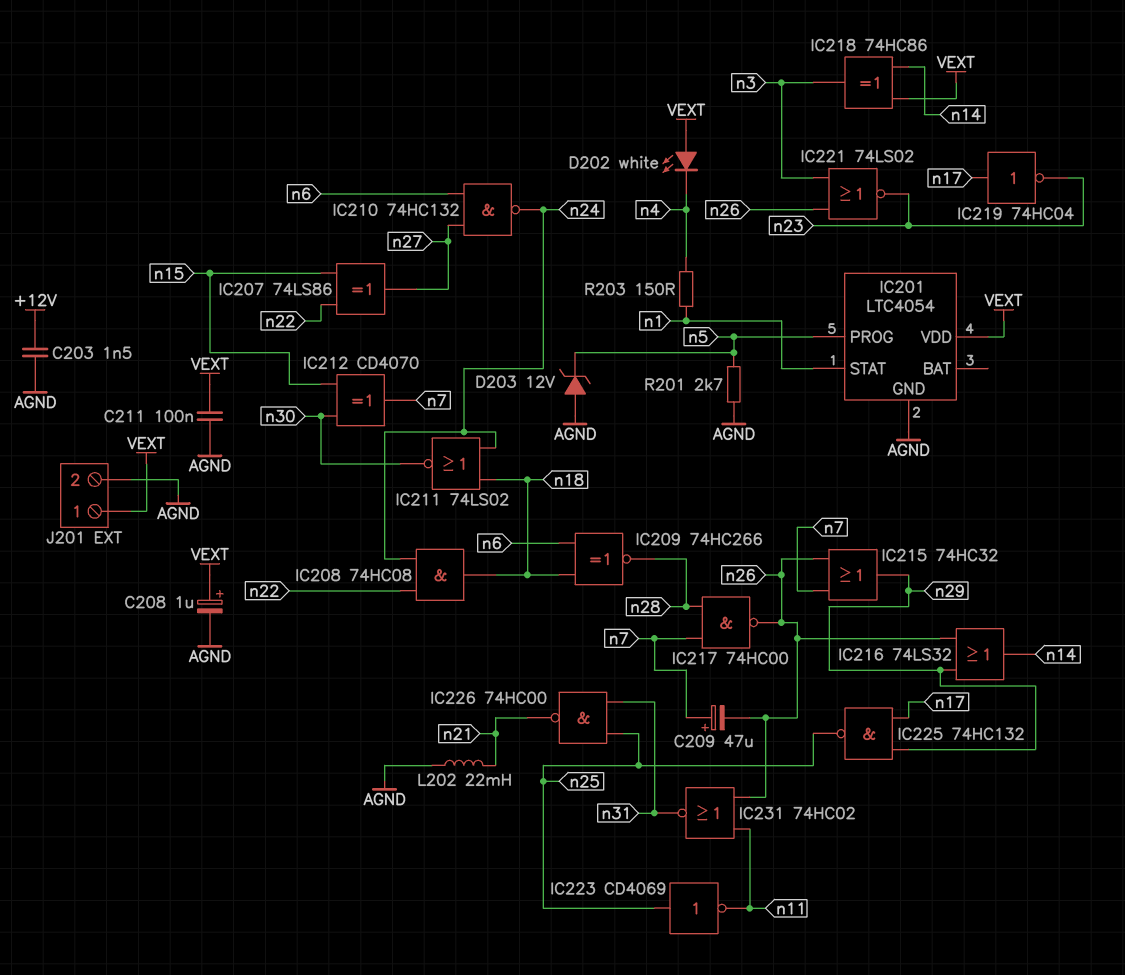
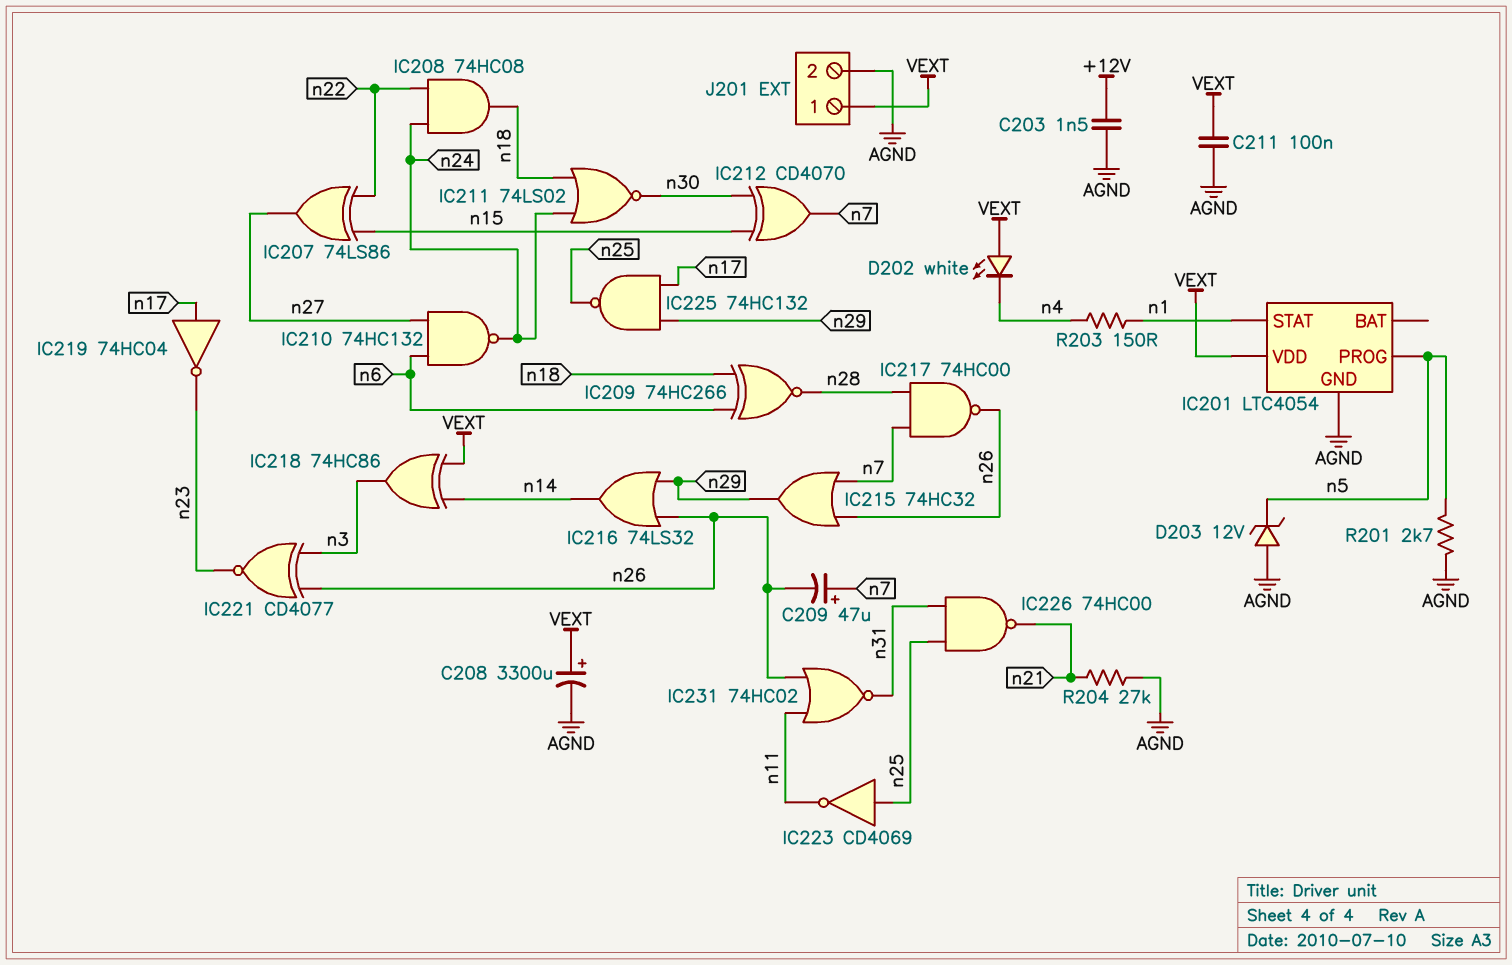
C208: 1uF (plus VEXT, minus AGND) -> 3300uF (plus VEXT, minus AGND)
IC221: NOR 74LS02 (in n3, in n26, out n23) -> XNOR CD4077 (in n3, in n26, out n23)
L202: 22mH (AGND, n21) -> none
R204: none -> 27k (AGND, n21)

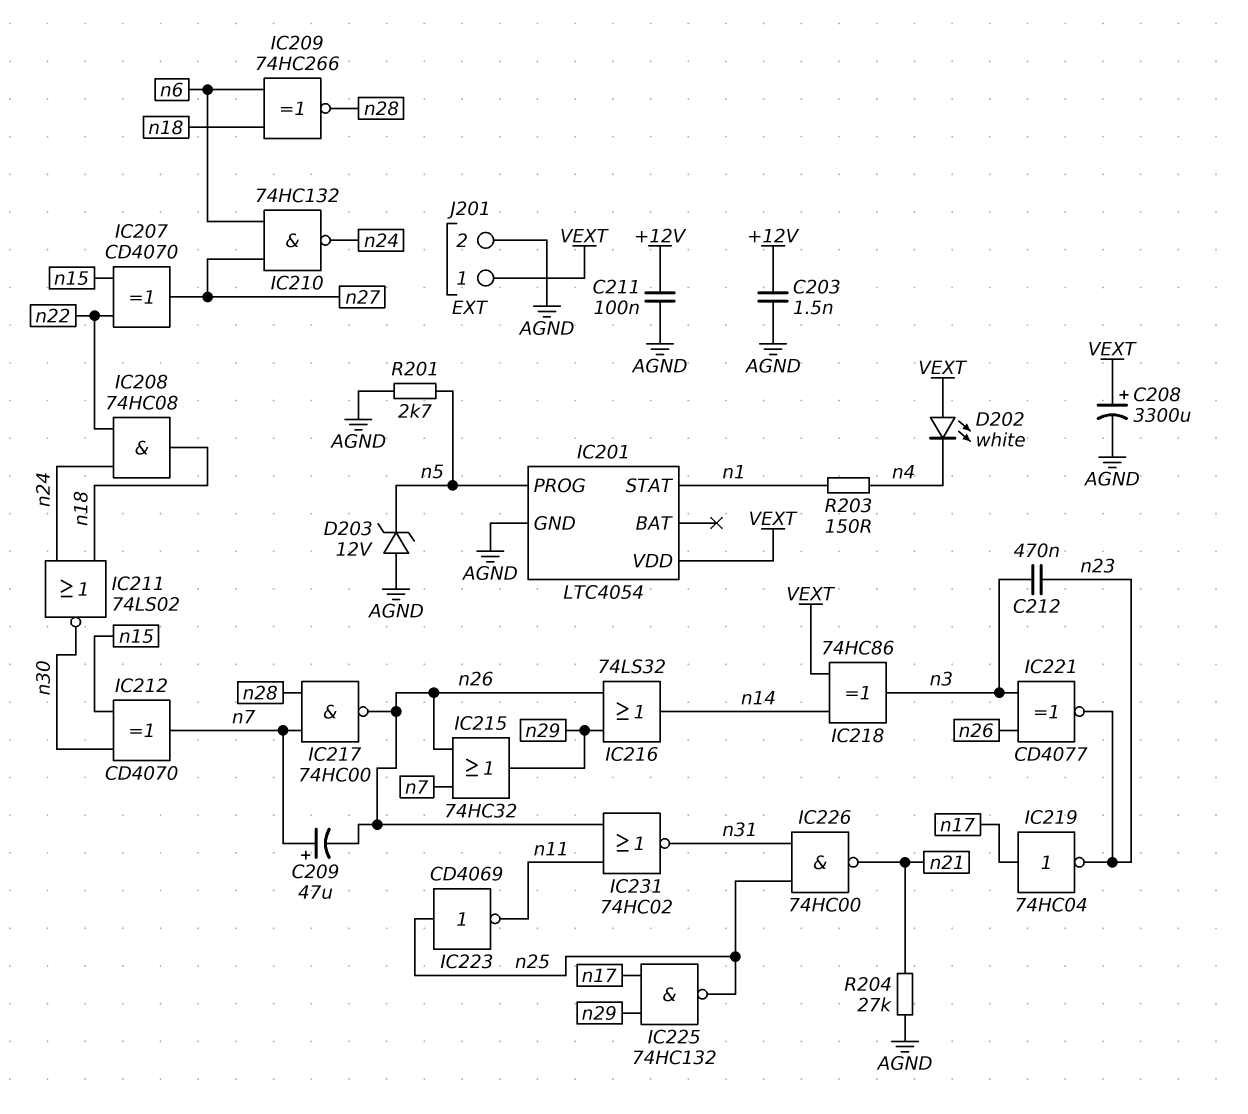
C211: 100nF (AGND, VEXT) -> 100nF (+12V, AGND)
C212: none -> 470nF (n3, n23)
IC207: XOR 74LS86 (in n15, in n22, out n27) -> XOR CD4070 (in n15, in n22, out n27)

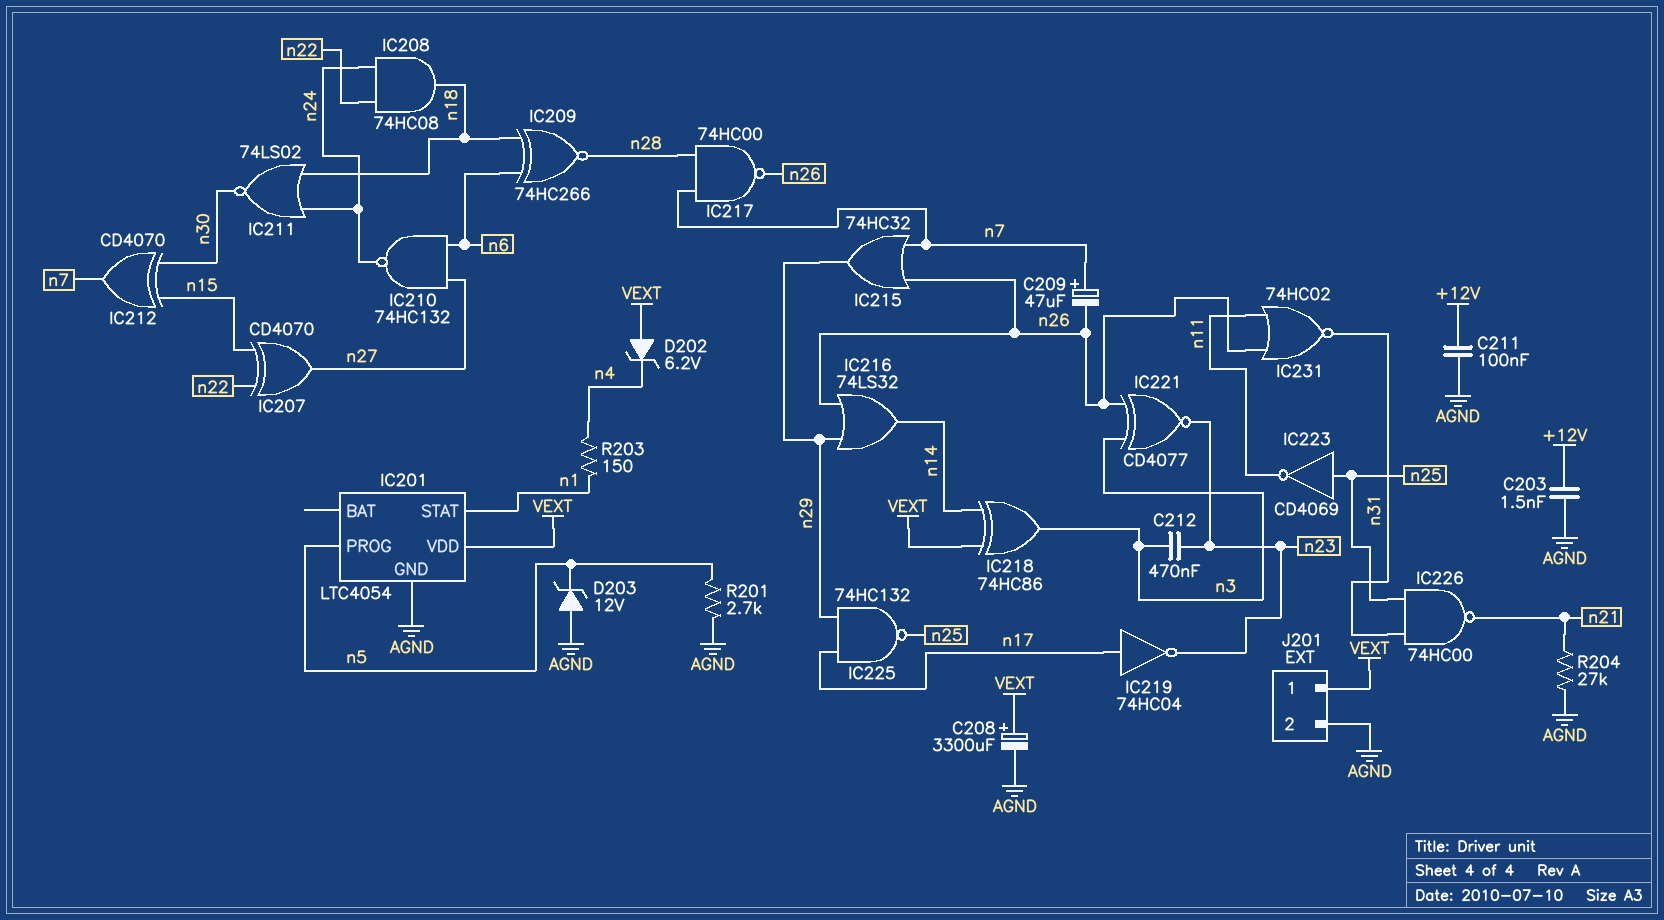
D202: LED white (A VEXT, K n4) -> zener 6.2V (A VEXT, K n4)

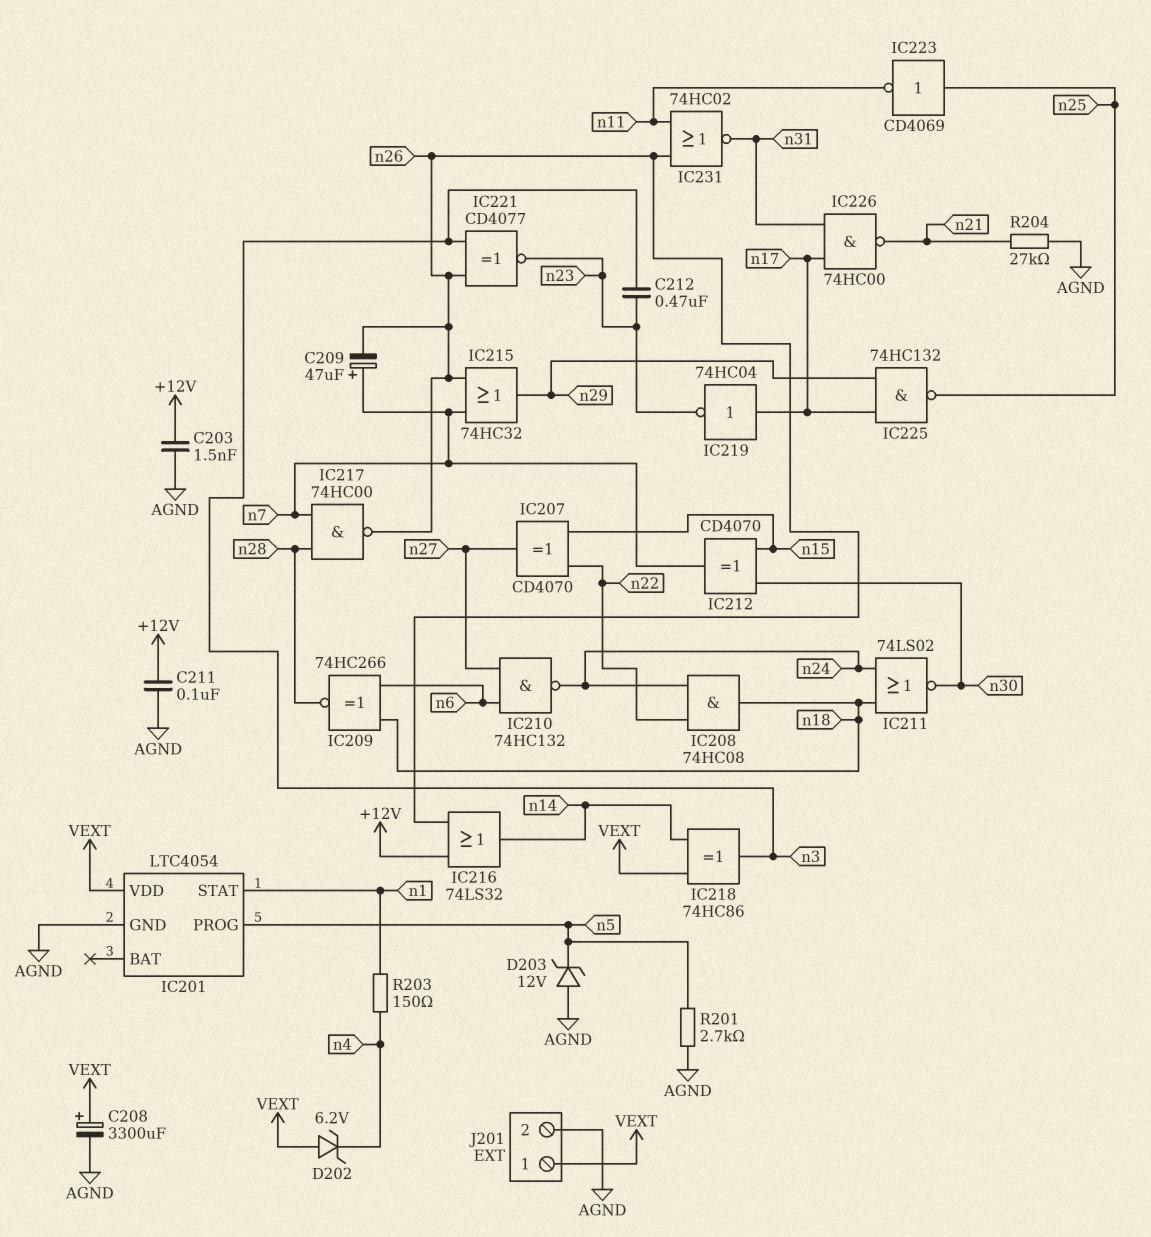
IC216: OR 74LS32 (in n26, in n29, out n14) -> OR 74LS32 (in +12V, in n26, out n14)
IC226: NAND 74HC00 (in n25, in n31, out n21) -> NAND 74HC00 (in n17, in n31, out n21)

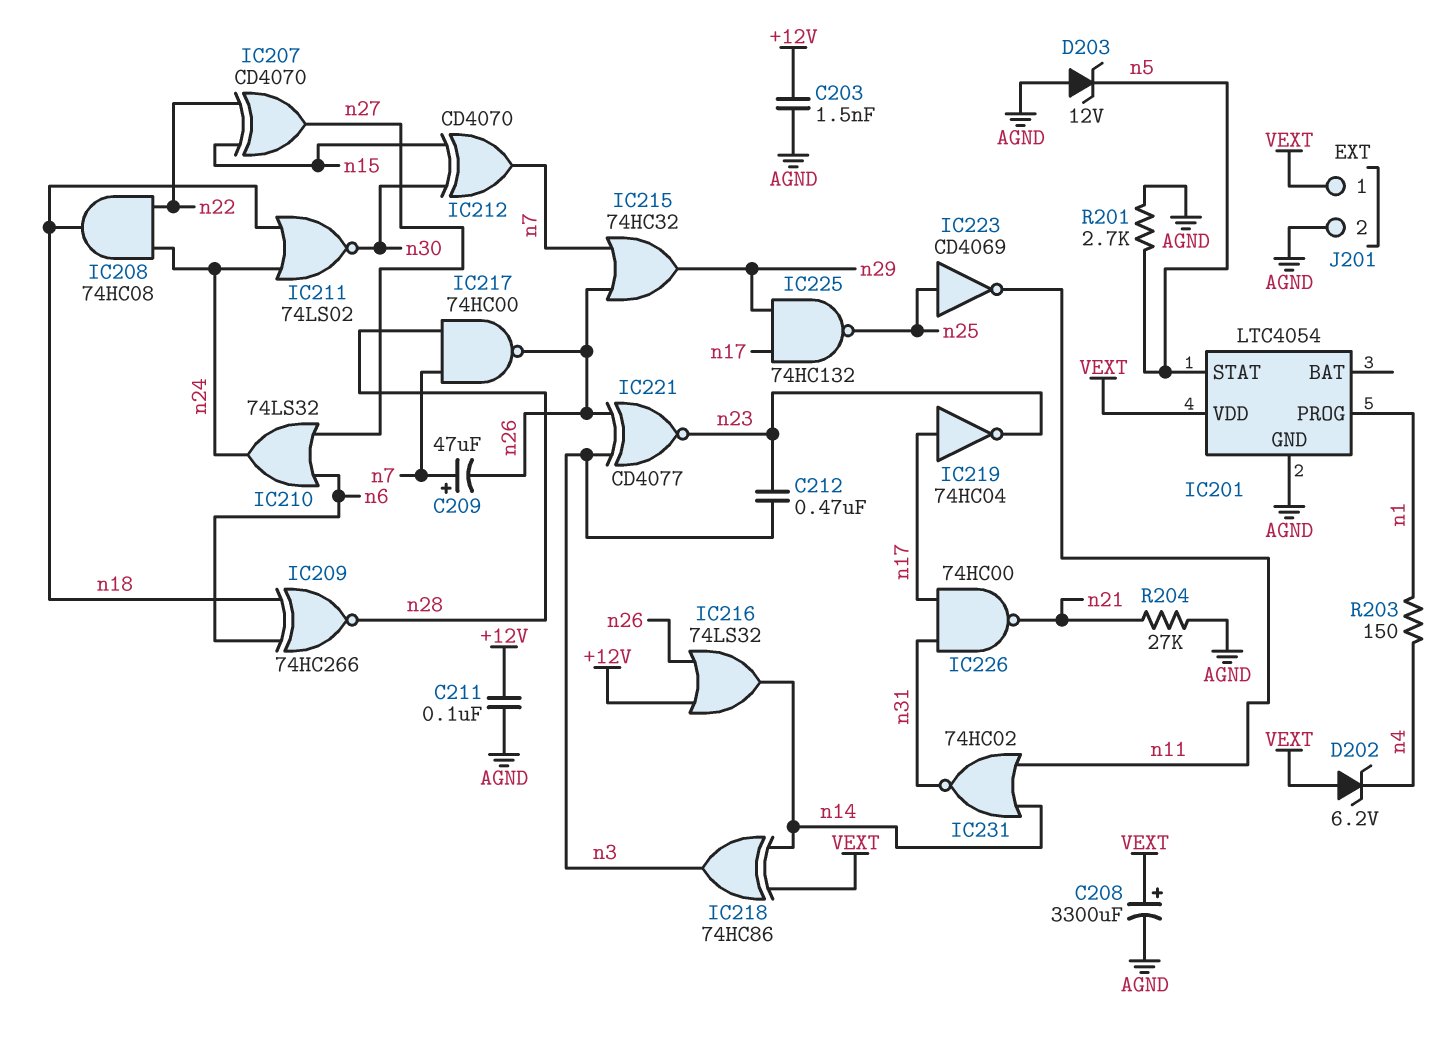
IC201 pin PROG: n5 -> n1
IC201 pin STAT: n1 -> n5
IC210: NAND 74HC132 (in n6, in n27, out n24) -> OR 74LS32 (in n6, in n27, out n24)
IC231: NOR 74HC02 (in n11, in n26, out n31) -> NOR 74HC02 (in n11, in n14, out n31)

